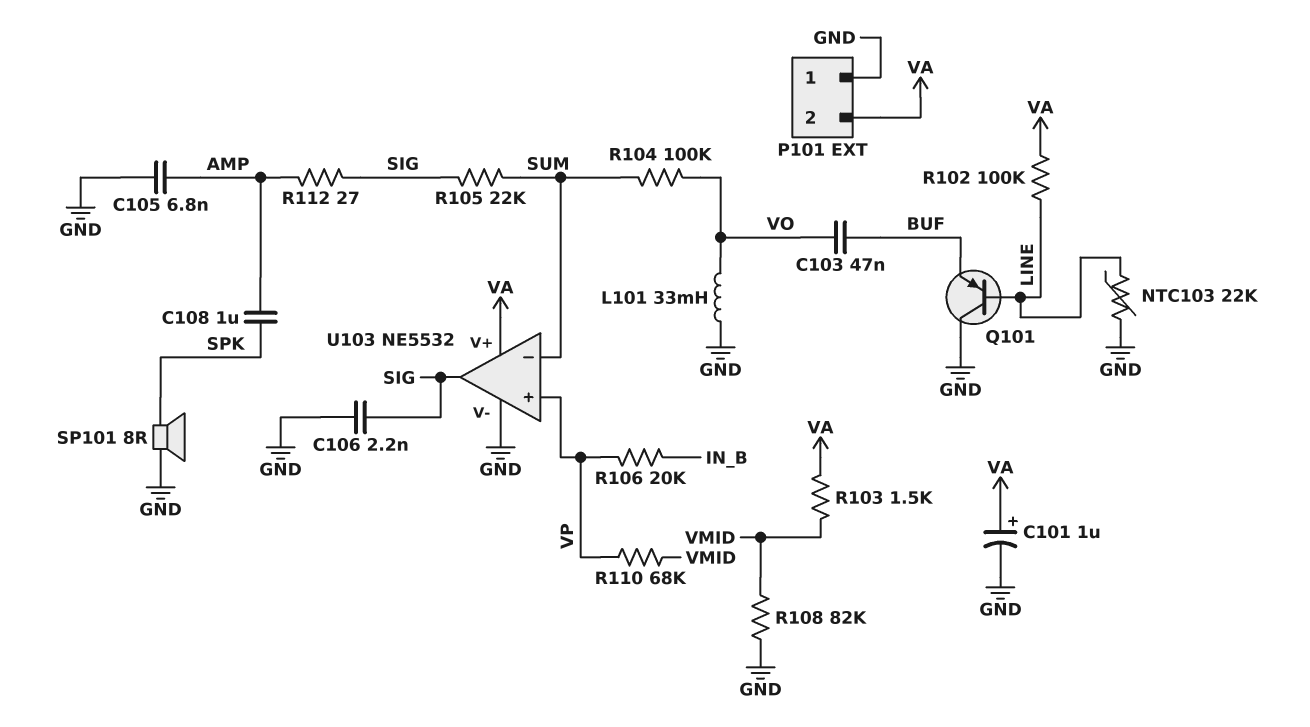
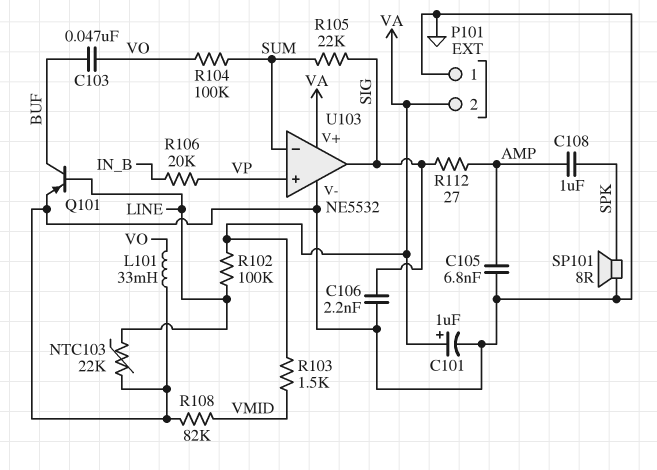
Q101: PNP (B LINE, C GND, E BUF) -> PNP (B LINE, C BUF, E GND)
R110: 68k (VMID, VP) -> none

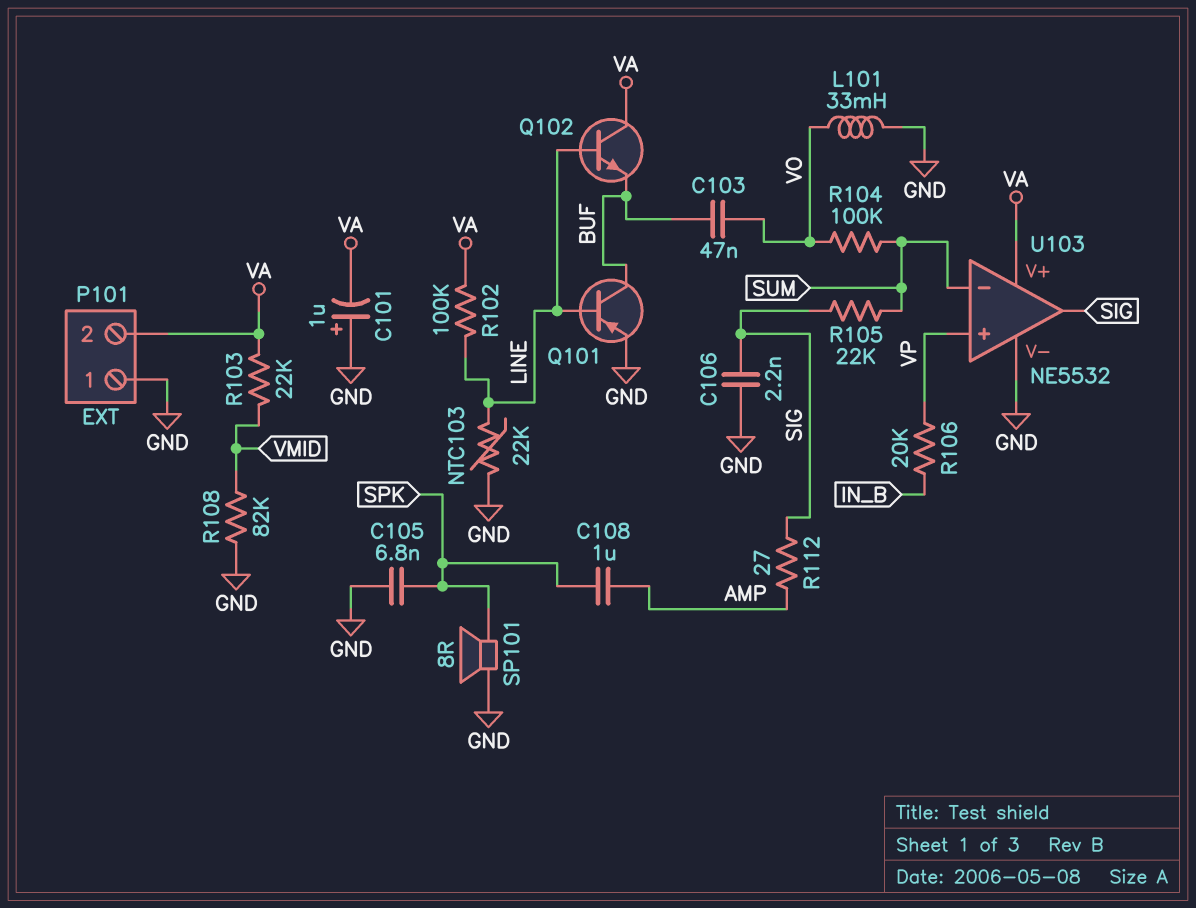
C101: 1uF (plus VA, minus GND) -> 1uF (plus GND, minus VA)
C105: 6.8nF (AMP, GND) -> 6.8nF (GND, SPK)
Q102: none -> NPN (B LINE, C VA, E BUF)
R103: 1.5k (VA, VMID) -> 22k (VA, VMID)

